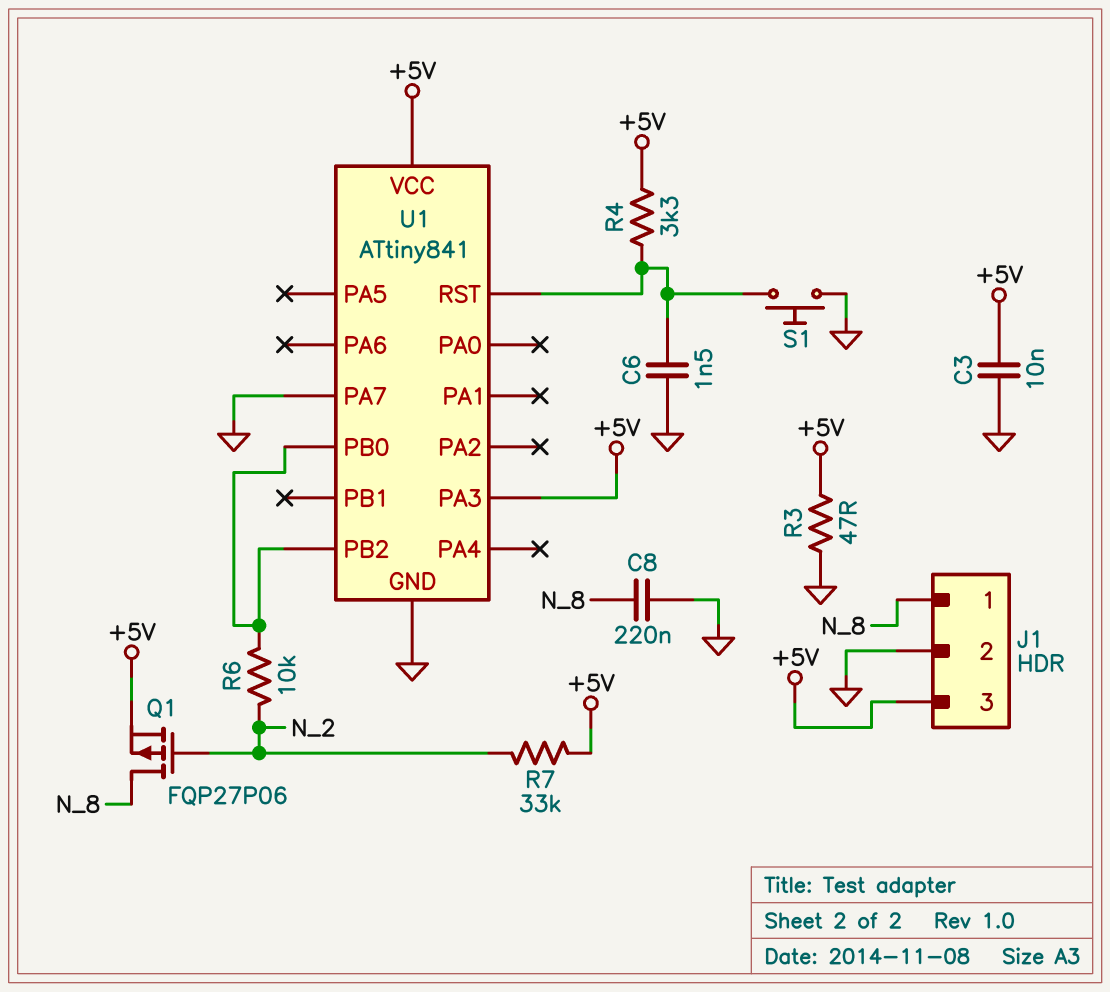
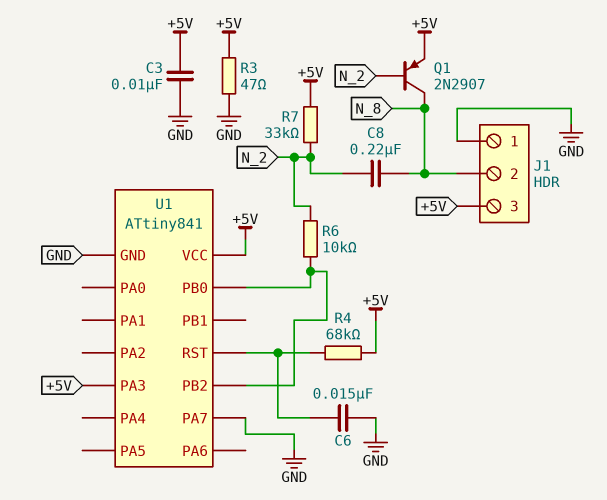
C6: 1.5nF (GND, U1/RST) -> 15nF (GND, U1/RST)
C8: 220nF (GND, N_8) -> 220nF (N_2, N_8)
J1 pin 1: N_8 -> GND
J1 pin 2: GND -> N_8
Q1: PMOS FQP27P06 (G N_2, D N_8, S +5V) -> PNP 2N2907 (B N_2, C N_8, E +5V)
R4: 3.3k (+5V, U1/RST) -> 68k (+5V, U1/RST)
S1: button (GND, U1/RST) -> none

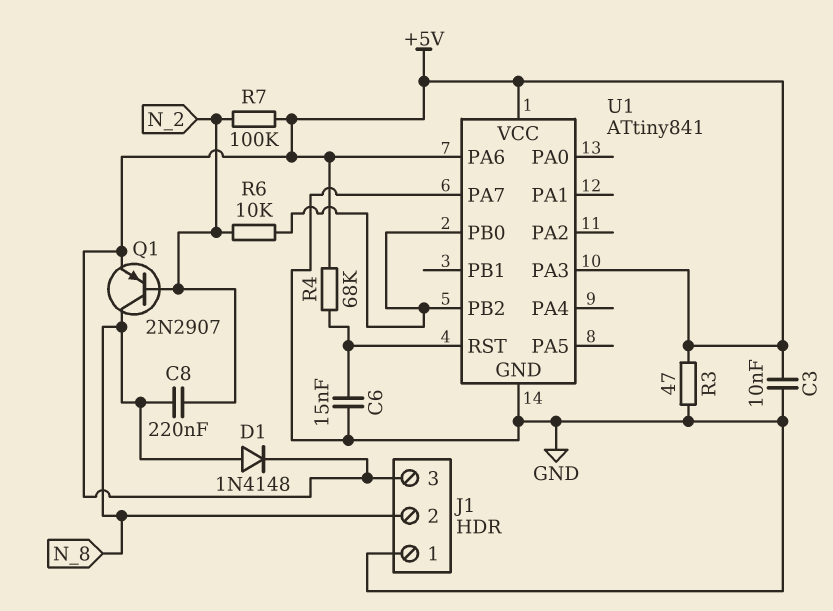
D1: none -> diode 1N4148 (A N_8, K +5V)
R7: 33k (+5V, N_2) -> 100k (+5V, N_2)
U1 pin PA6: none -> +5V

